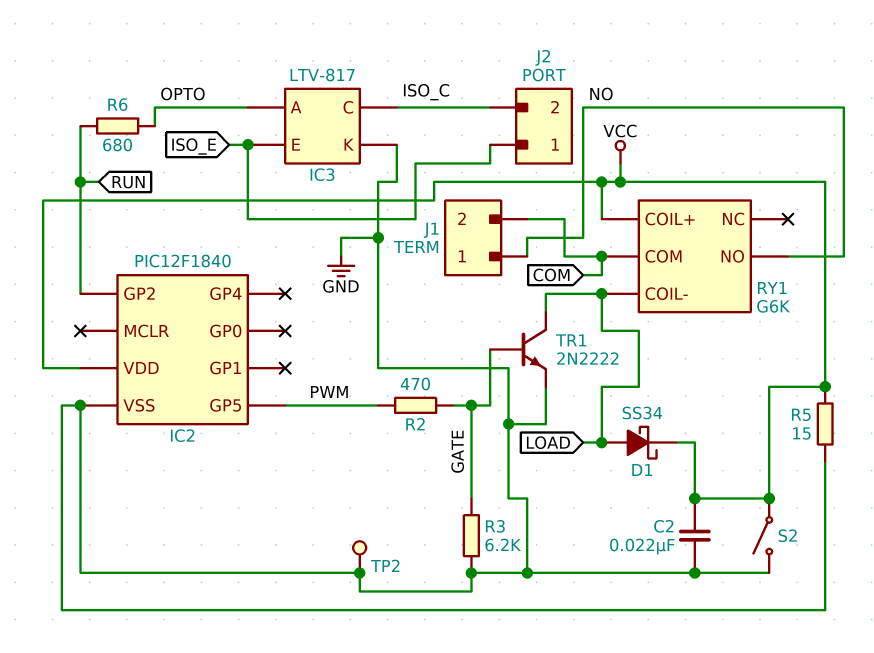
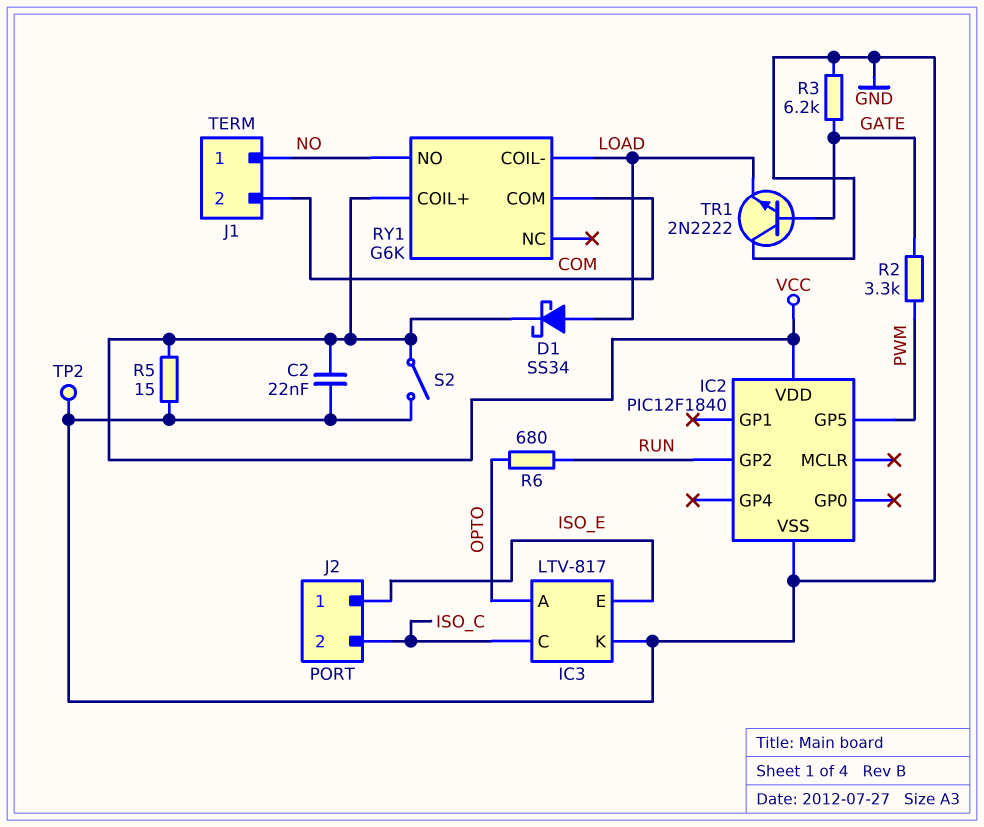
R2: 470 (GATE, PWM) -> 3.3k (GATE, PWM)
TR1: NPN 2N2222 (B GATE, C LOAD, E GND) -> NPN 2N2222 (B GATE, C GND, E LOAD)

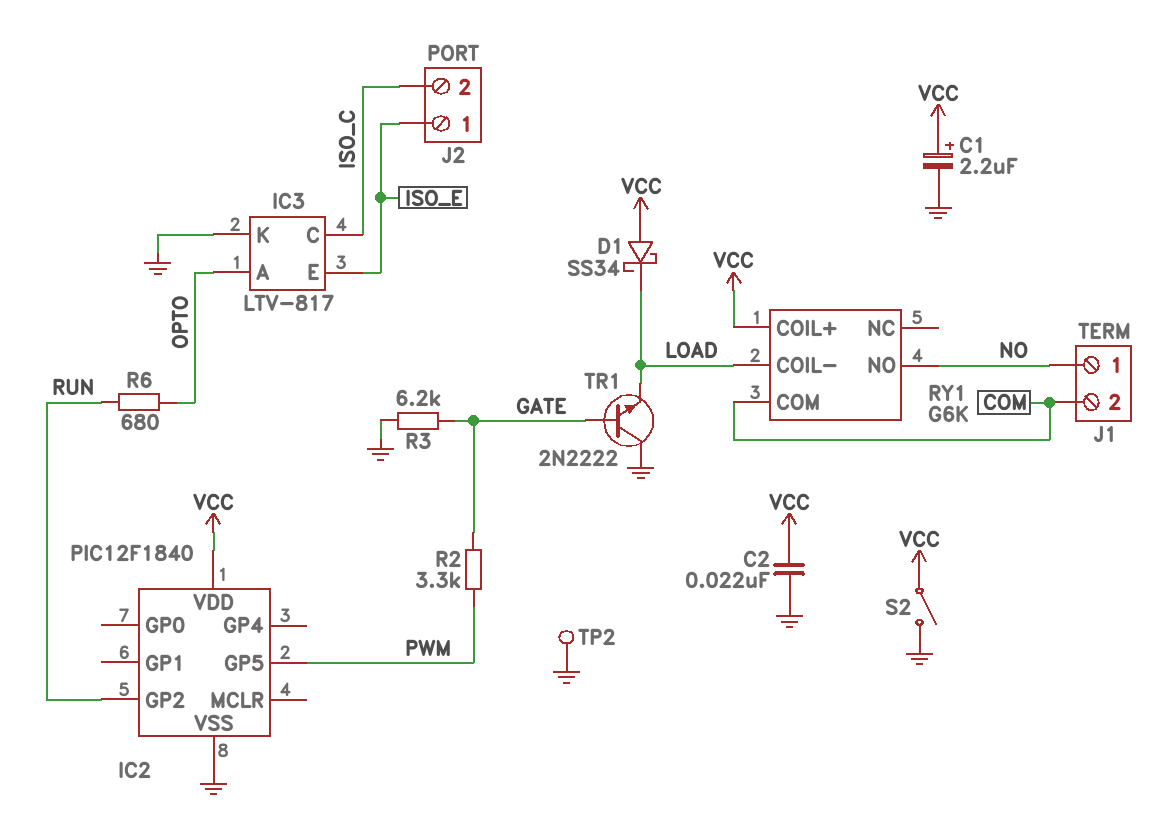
C1: none -> 2.2uF (plus VCC, minus GND)
D1: schottky SS34 (A LOAD, K VCC) -> schottky SS34 (A VCC, K LOAD)
R5: 15 (GND, VCC) -> none

